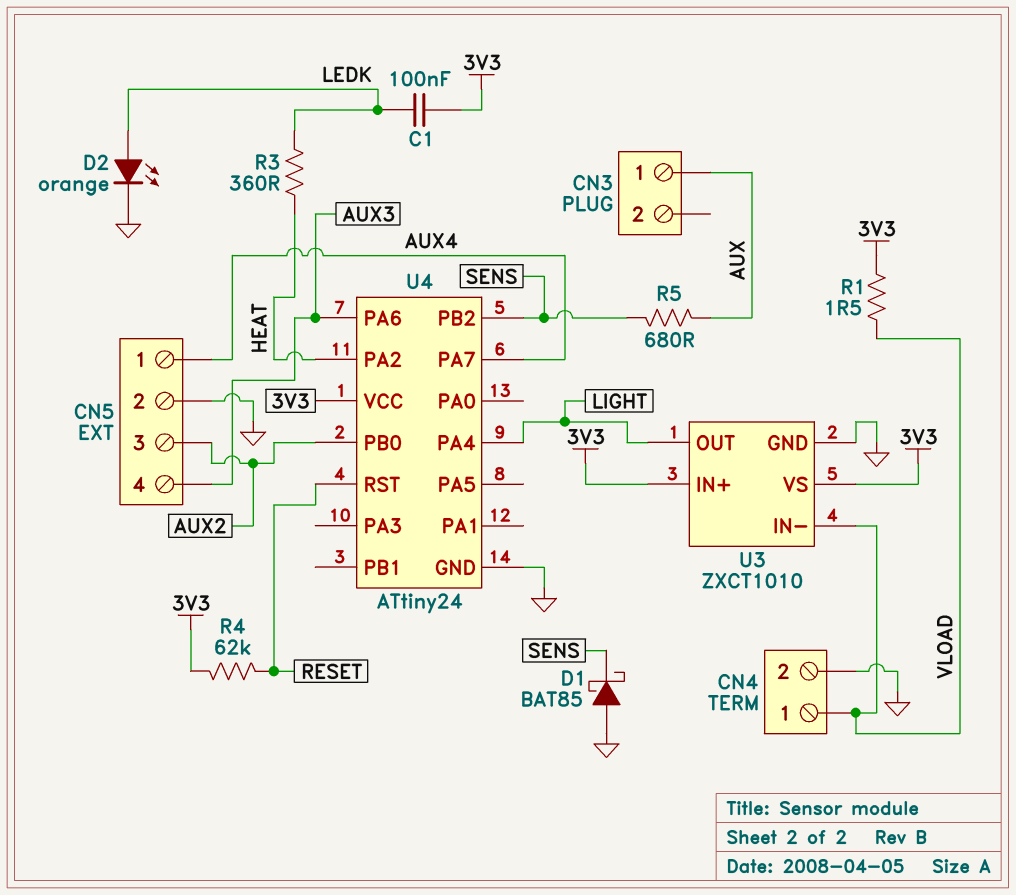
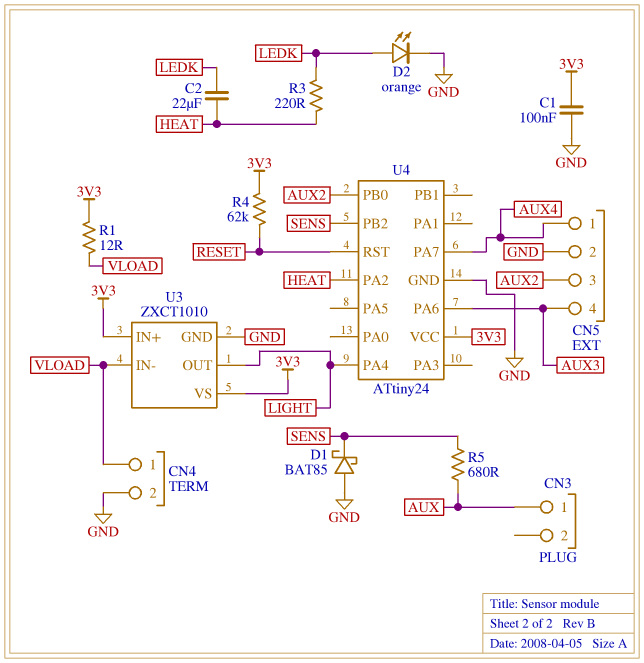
C1: 100nF (3V3, LEDK) -> 100nF (3V3, GND)
C2: none -> 22uF (HEAT, LEDK)
R1: 1.5 (3V3, VLOAD) -> 12 (3V3, VLOAD)
R3: 360 (HEAT, LEDK) -> 220 (HEAT, LEDK)

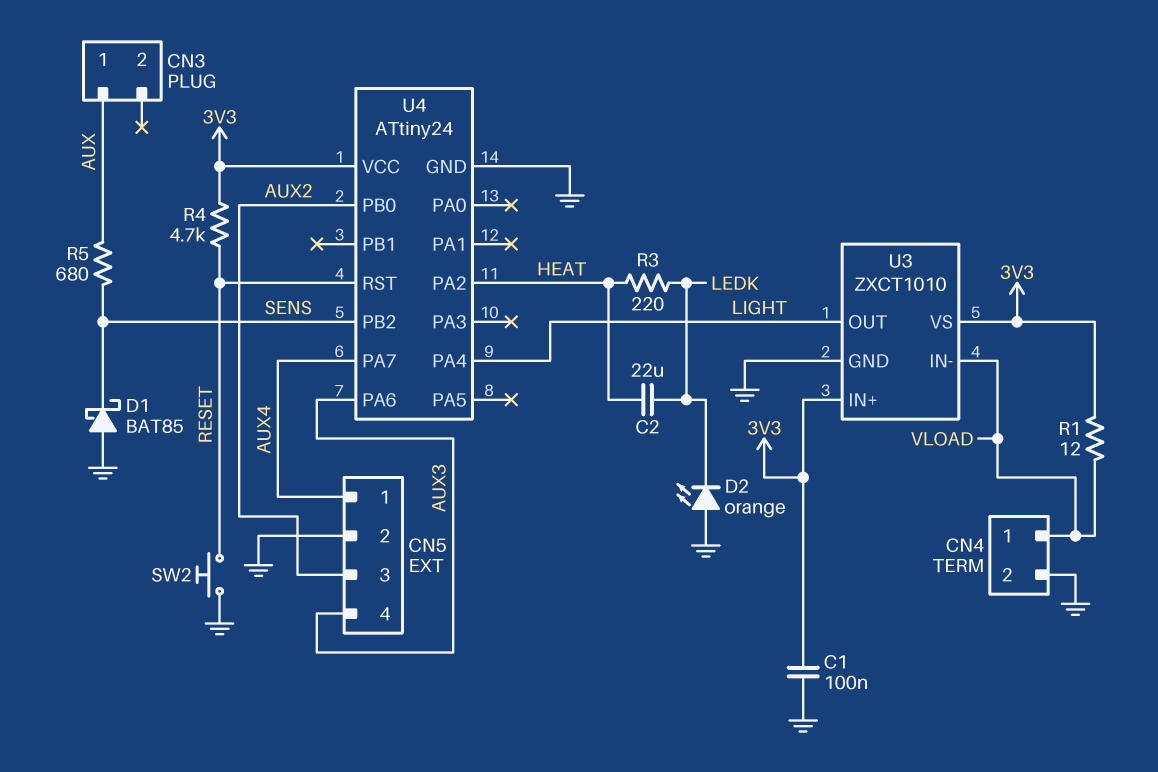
D2: LED orange (A LEDK, K GND) -> LED orange (A GND, K LEDK)
R4: 62k (3V3, RESET) -> 4.7k (3V3, RESET)
SW2: none -> button (GND, RESET)

